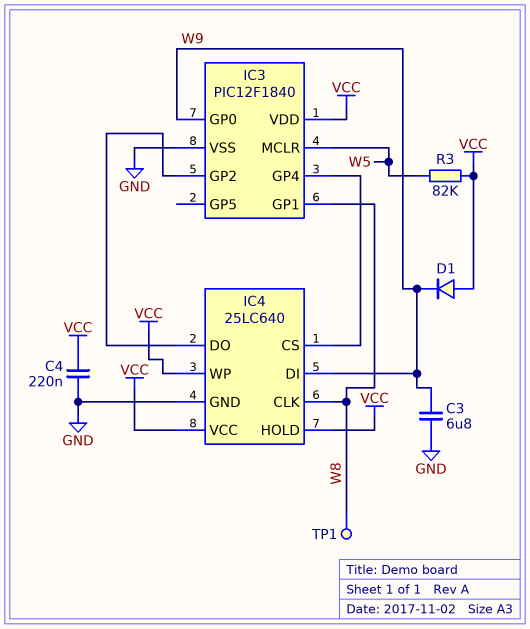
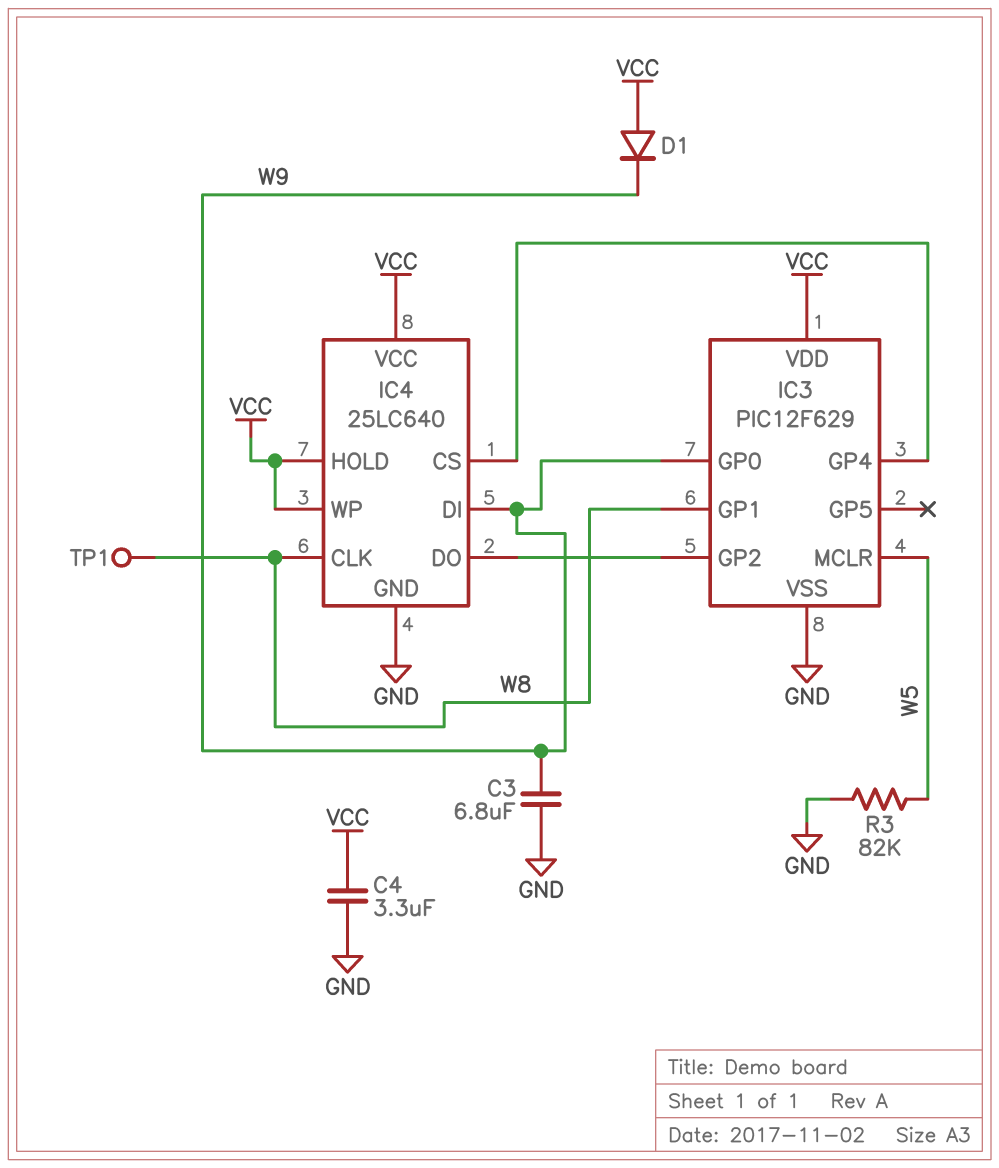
C4: 220nF (GND, VCC) -> 3.3uF (GND, VCC)
IC3: PIC12F1840 -> PIC12F629
R3: 82k (VCC, W5) -> 82k (GND, W5)

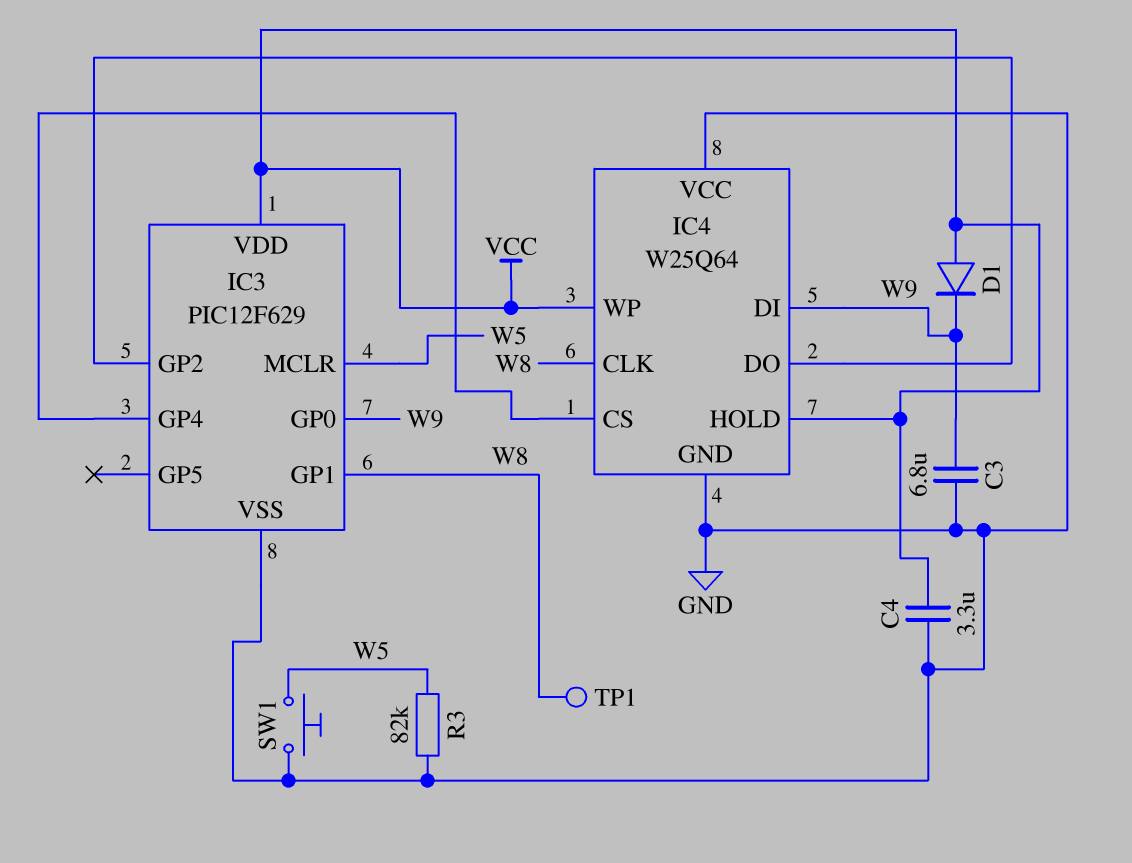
IC4: 25LC640 -> W25Q64
IC4 pin VCC: VCC -> GND
SW1: none -> button (GND, W5)

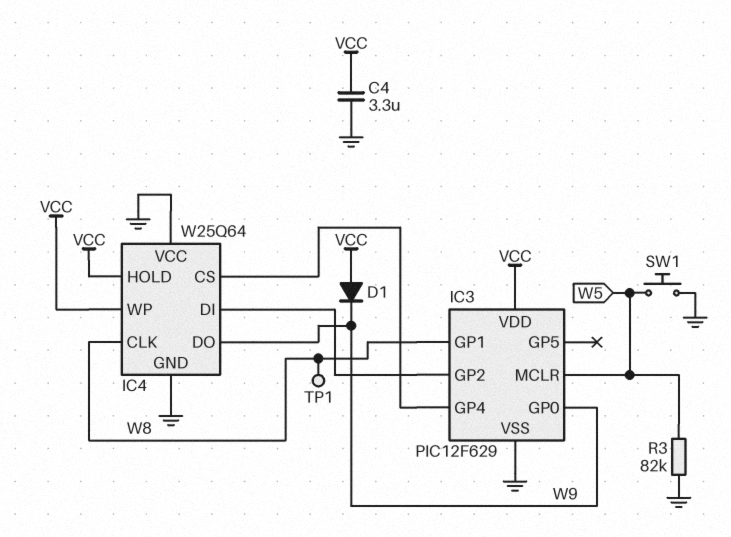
C3: 6.8uF (GND, W9) -> none
IC4 pin DI: W9 -> IC3/GP2
IC4 pin DO: IC3/GP2 -> W9

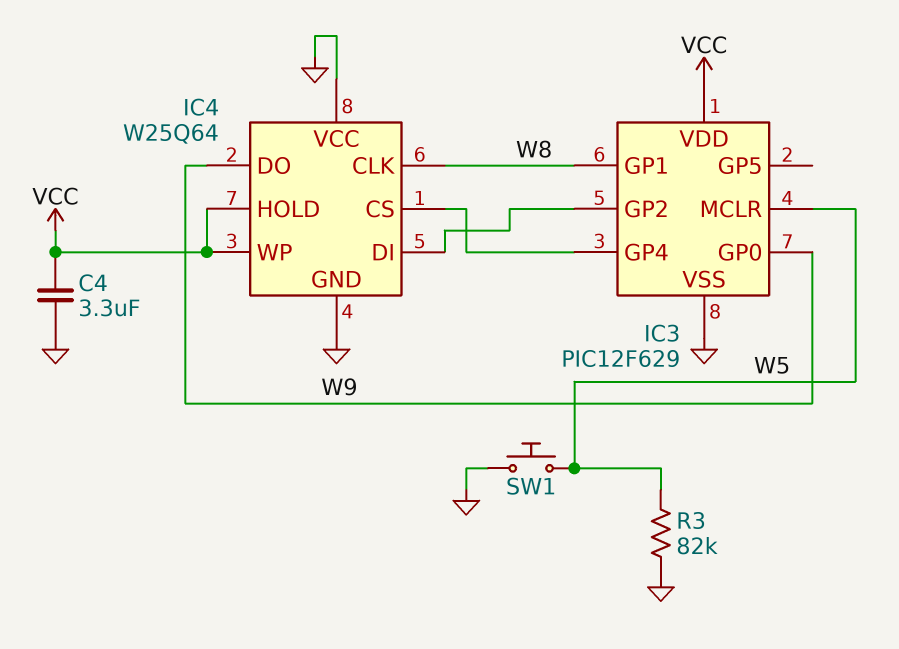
D1: diode (A VCC, K W9) -> none
TP1: test point (W8) -> none

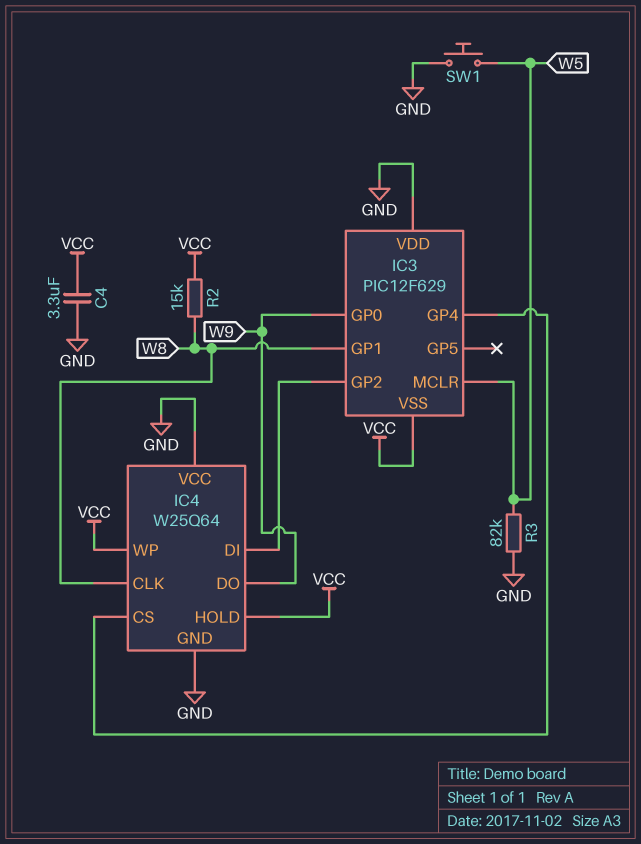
IC3 pin VDD: VCC -> GND
IC3 pin VSS: GND -> VCC
R2: none -> 15k (VCC, W8)

